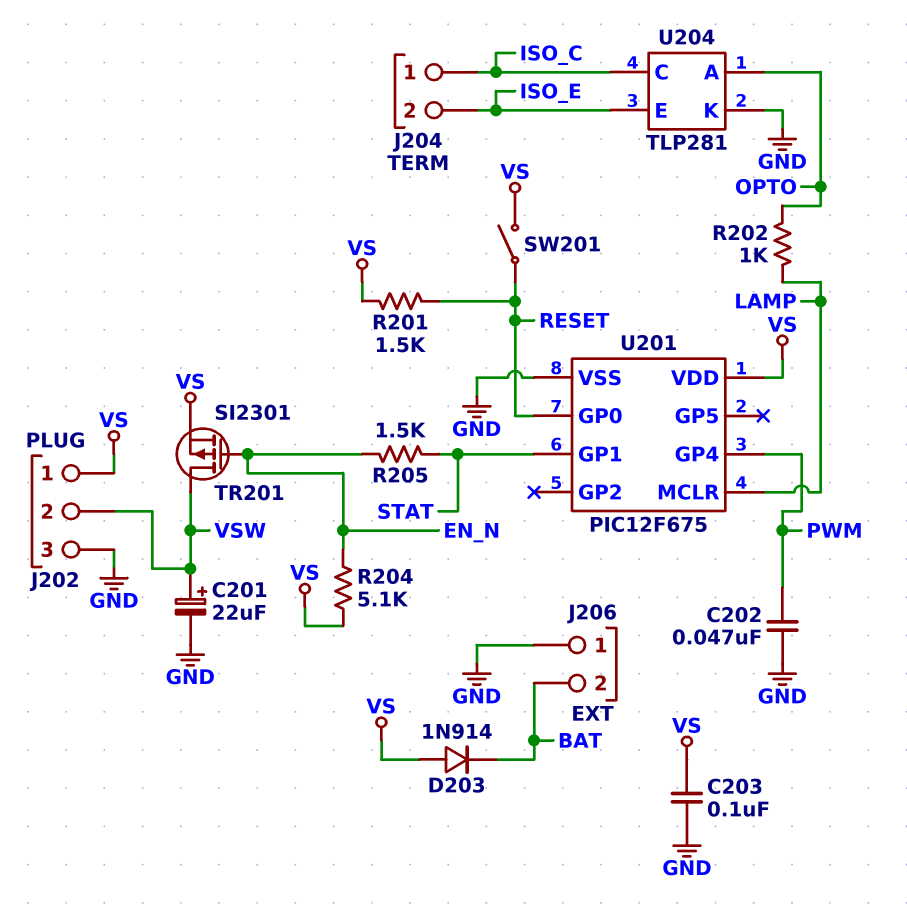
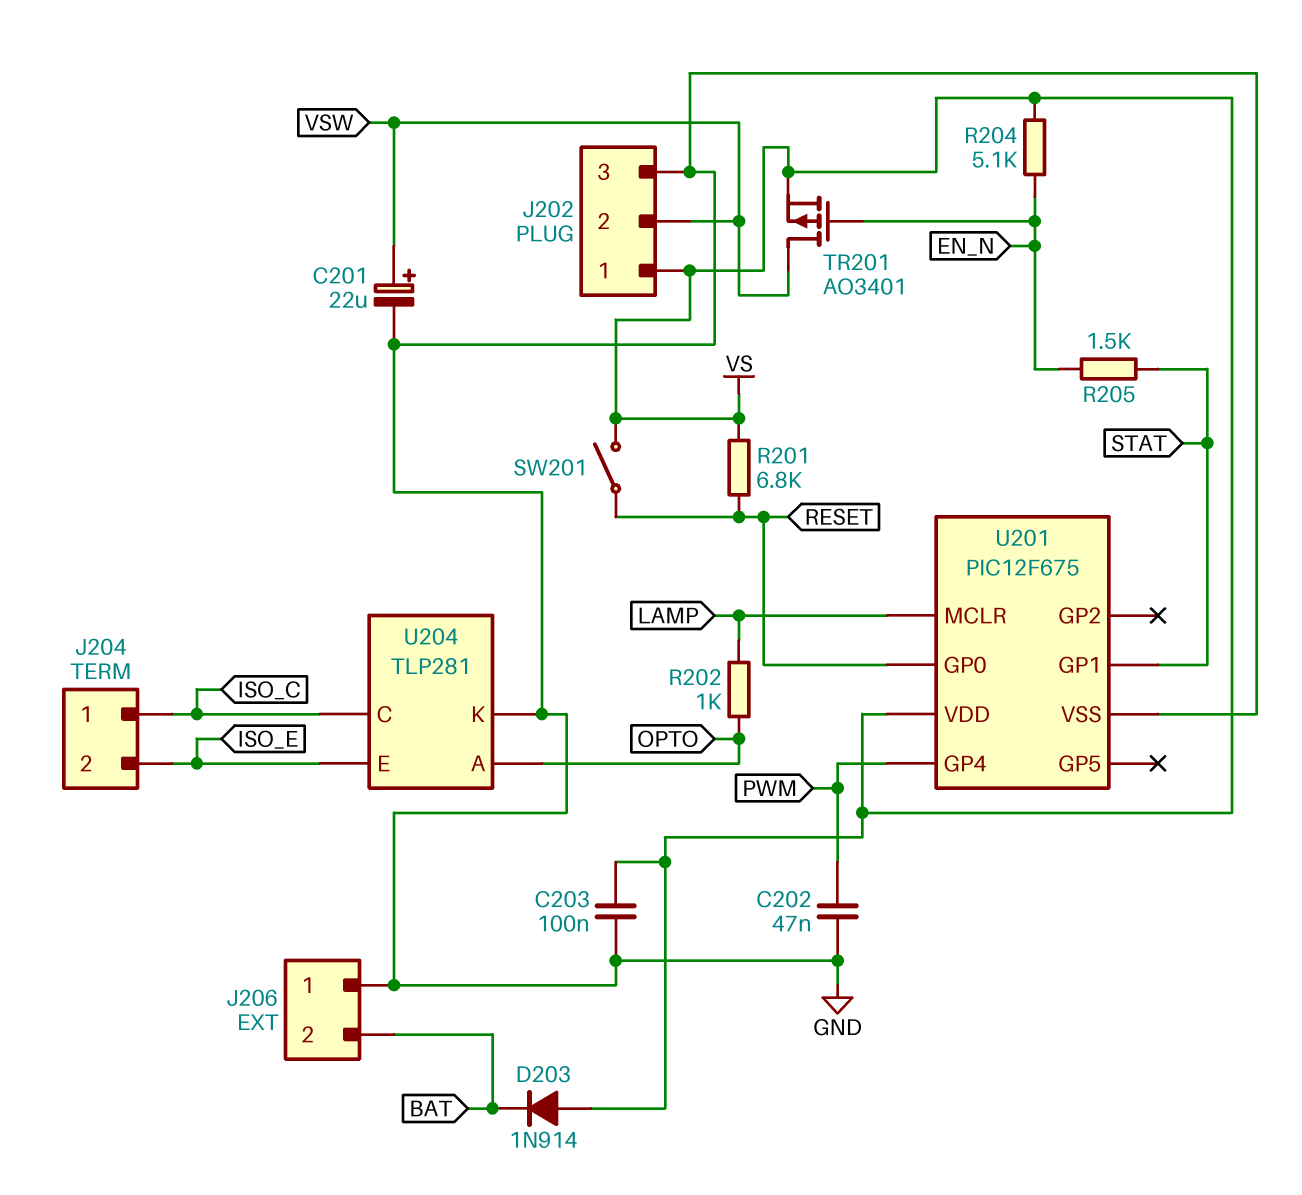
R201: 1.5k (RESET, VS) -> 6.8k (RESET, VS)
TR201: PMOS SI2301 (G EN_N, D VSW, S VS) -> PMOS AO3401 (G EN_N, D VSW, S VS)

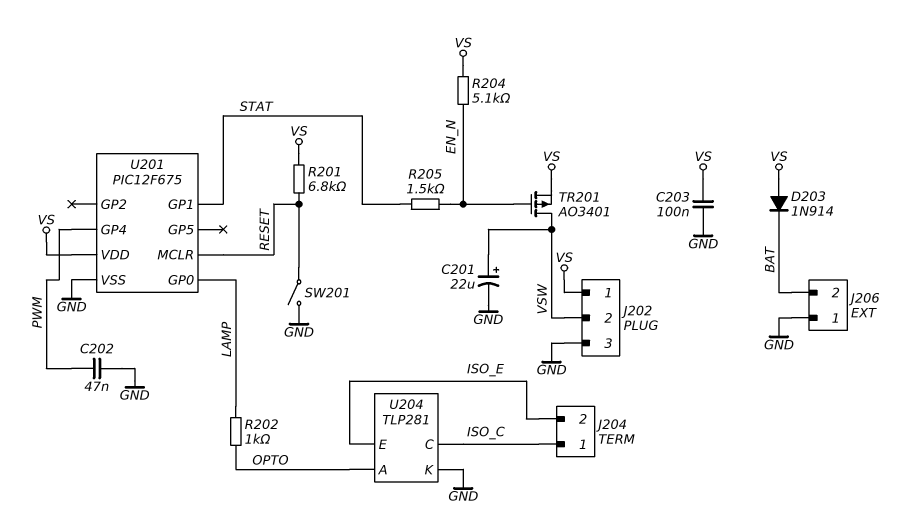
SW201: switch (RESET, VS) -> switch (GND, RESET)
U201 pin GP0: RESET -> LAMP
U201 pin MCLR: LAMP -> RESET

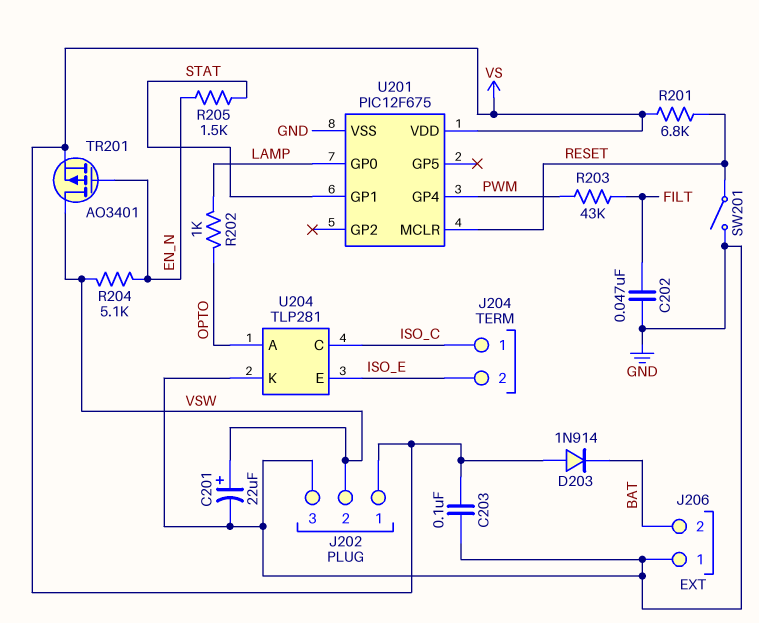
C202: 47nF (GND, PWM) -> 47nF (FILT, GND)
R203: none -> 43k (FILT, PWM)
R204: 5.1k (EN_N, VS) -> 5.1k (EN_N, VSW)

